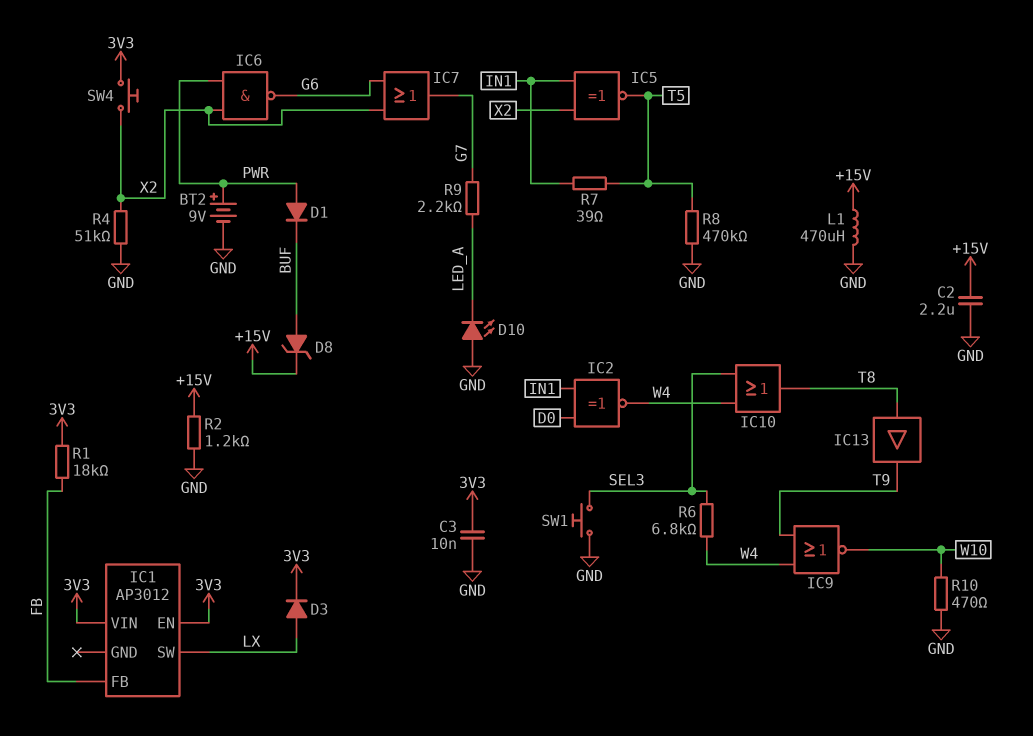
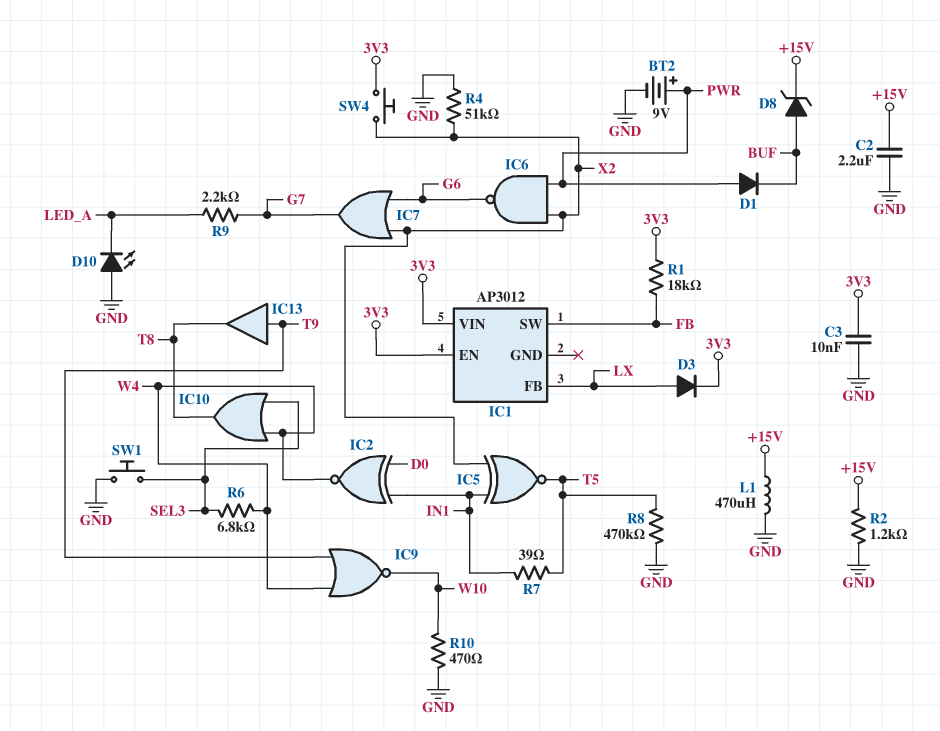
IC1 pin FB: FB -> LX
IC1 pin SW: LX -> FB
IC13: buffer (in T8, out T9) -> buffer (in T9, out T8)

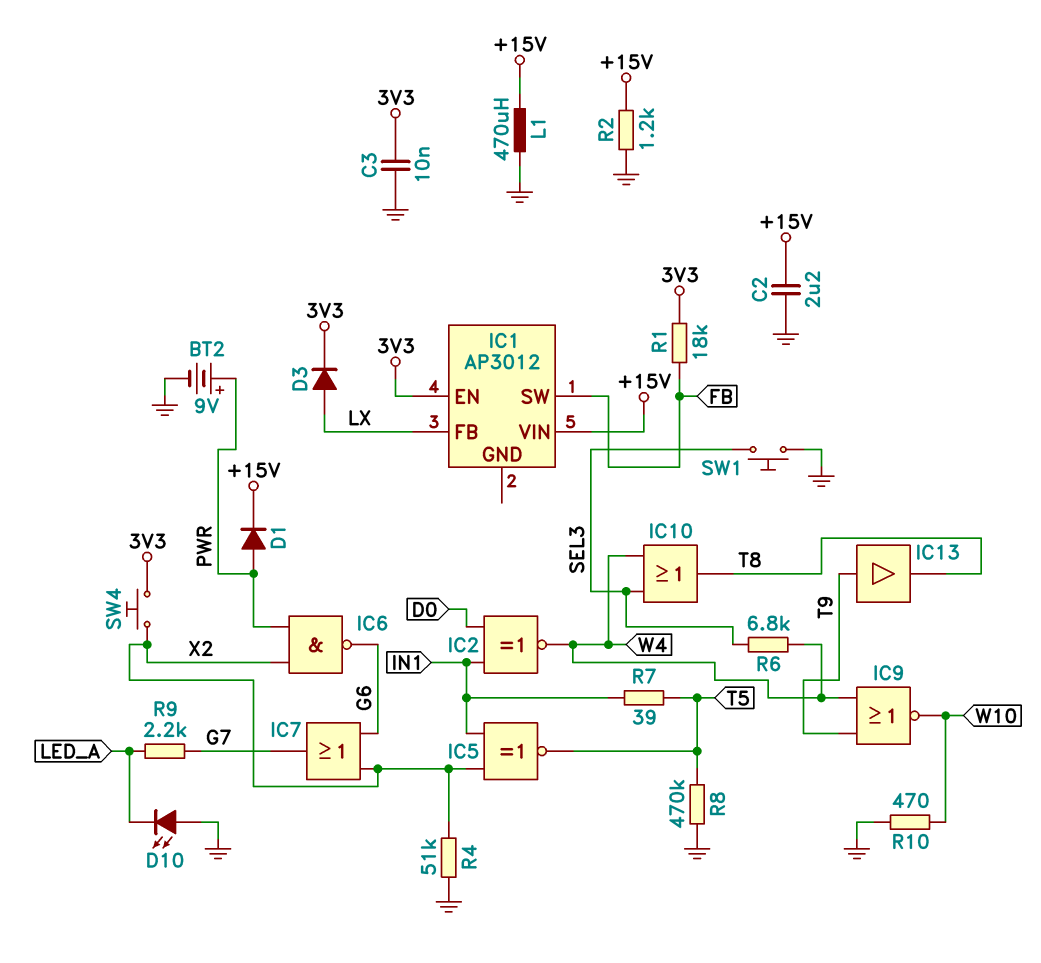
D1: diode (A PWR, K BUF) -> diode (A PWR, K +15V)
D8: zener (A BUF, K +15V) -> none
IC1 pin VIN: 3V3 -> +15V

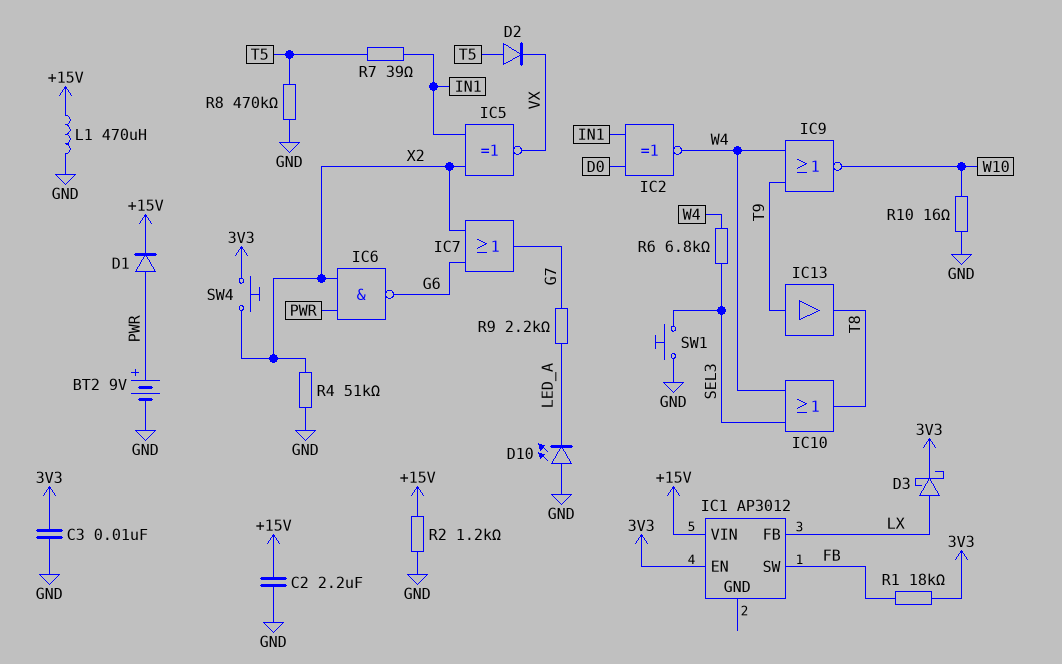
D2: none -> diode (A T5, K VX)
D3: diode (A LX, K 3V3) -> schottky (A LX, K 3V3)
IC5: XNOR (in IN1, in X2, out T5) -> XNOR (in IN1, in X2, out VX)
R10: 470 (GND, W10) -> 16 (GND, W10)

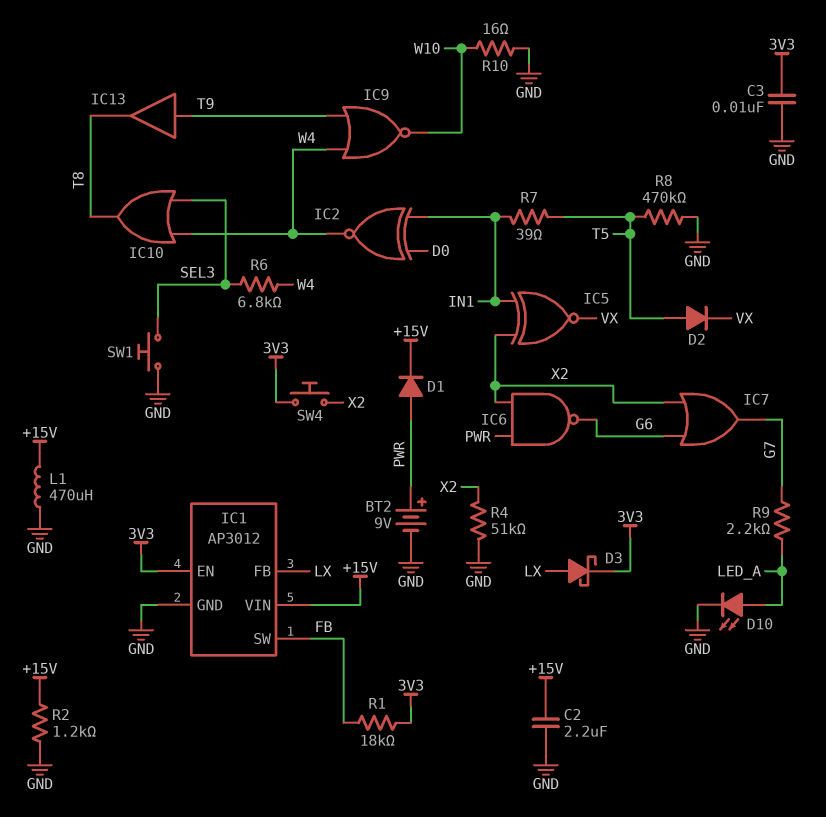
D10: LED (A GND, K LED_A) -> LED (A LED_A, K GND)
IC1 pin GND: none -> GND

